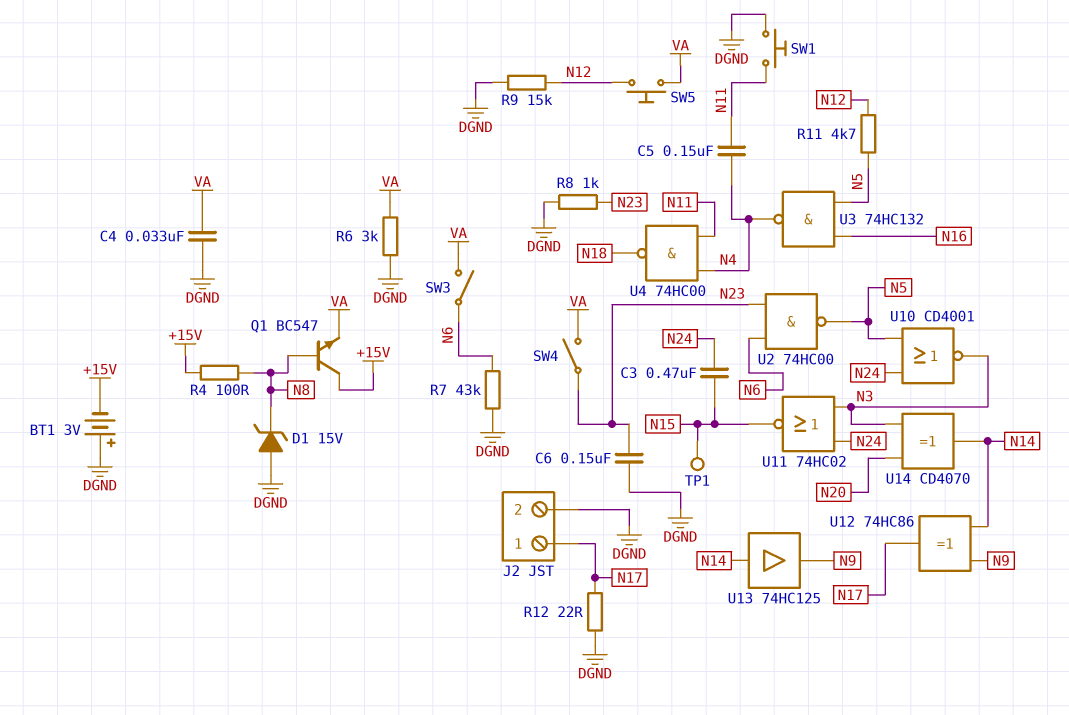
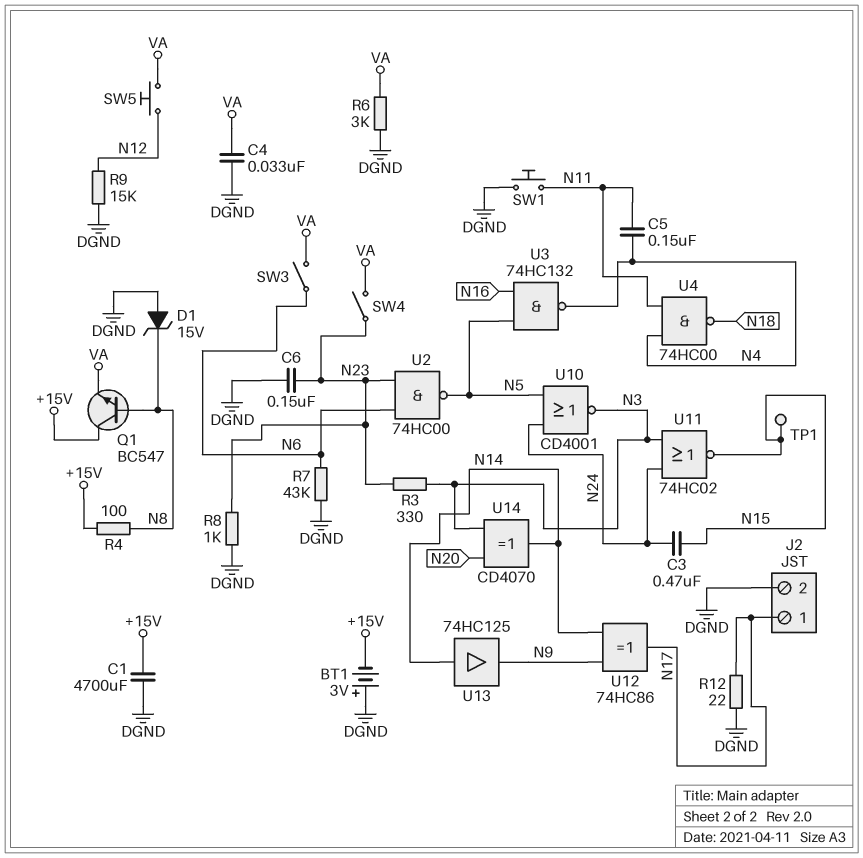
C1: none -> 4700uF (+15V, DGND)
R3: none -> 330 (N3, N23)
R11: 4.7k (N5, N12) -> none

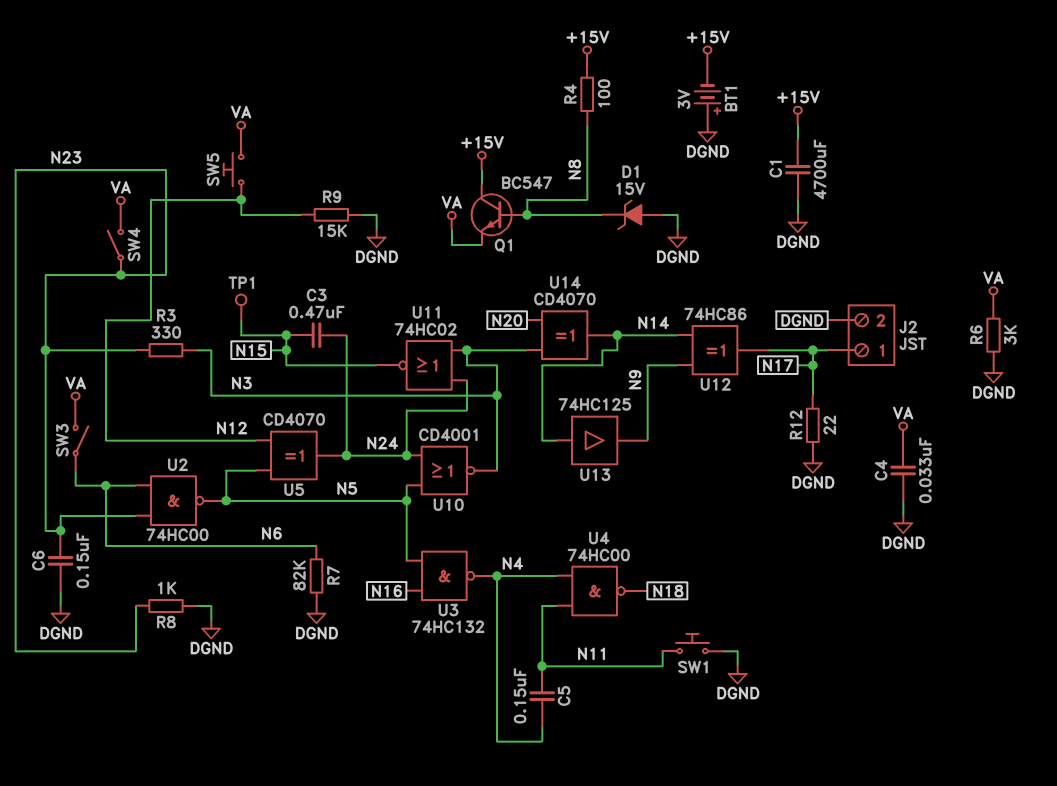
R7: 43k (DGND, N6) -> 82k (DGND, N6)
U5: none -> XOR CD4070 (in N5, in N12, out N24)

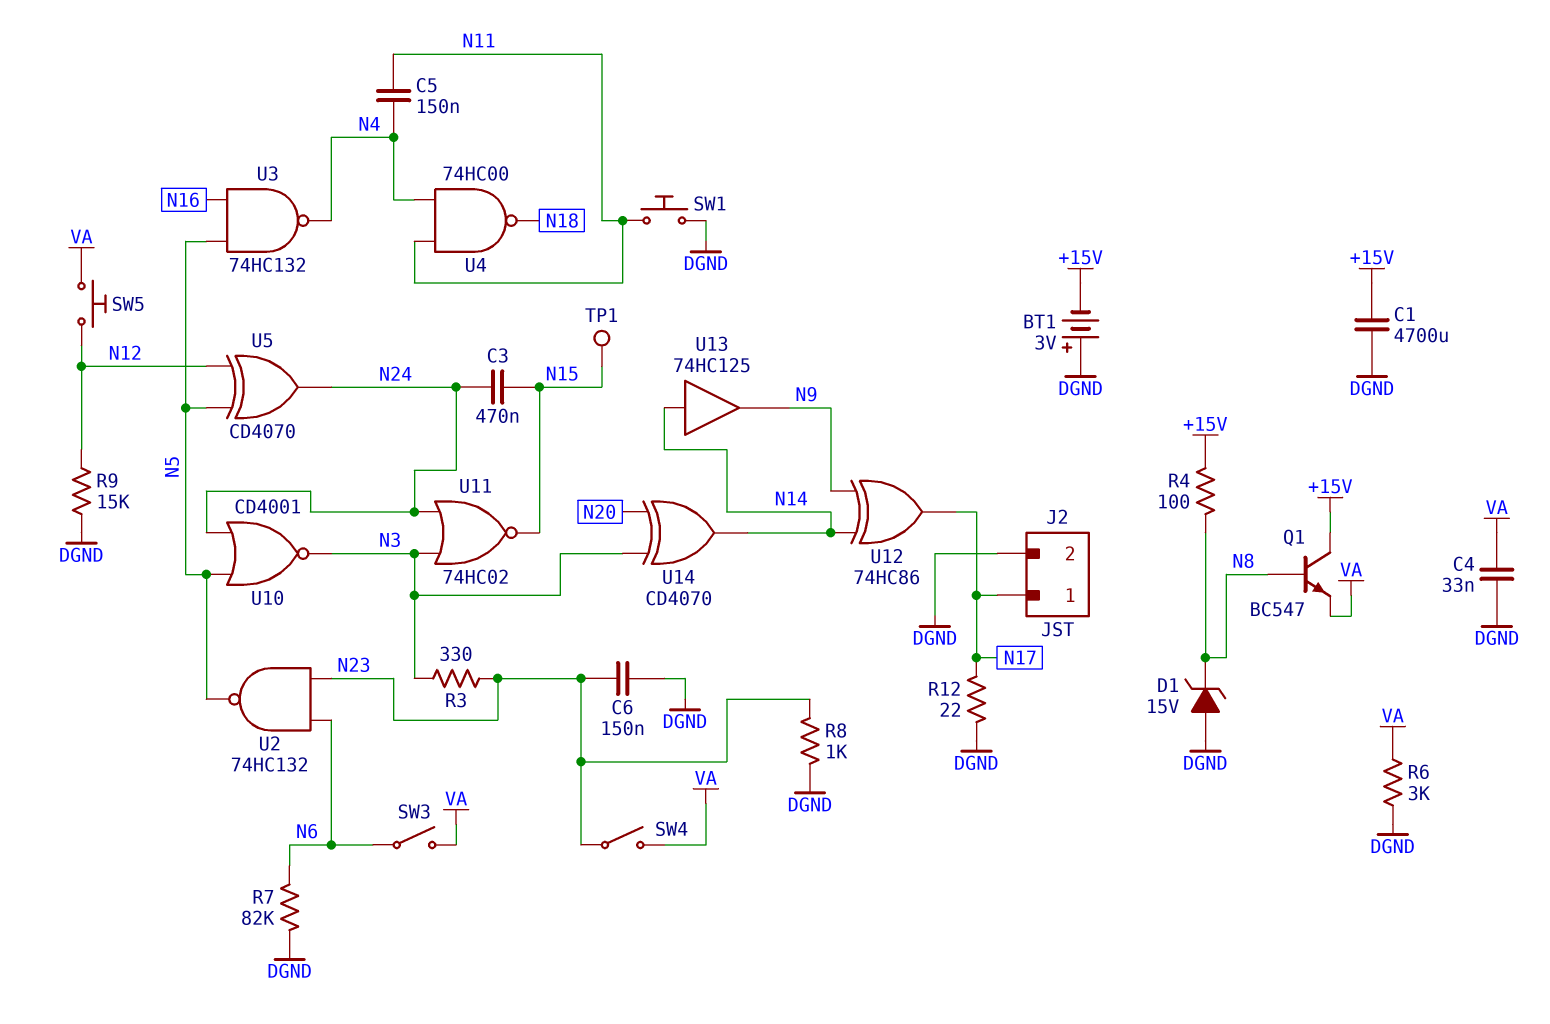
U2: NAND 74HC00 (in N6, in N23, out N5) -> NAND 74HC132 (in N6, in N23, out N5)

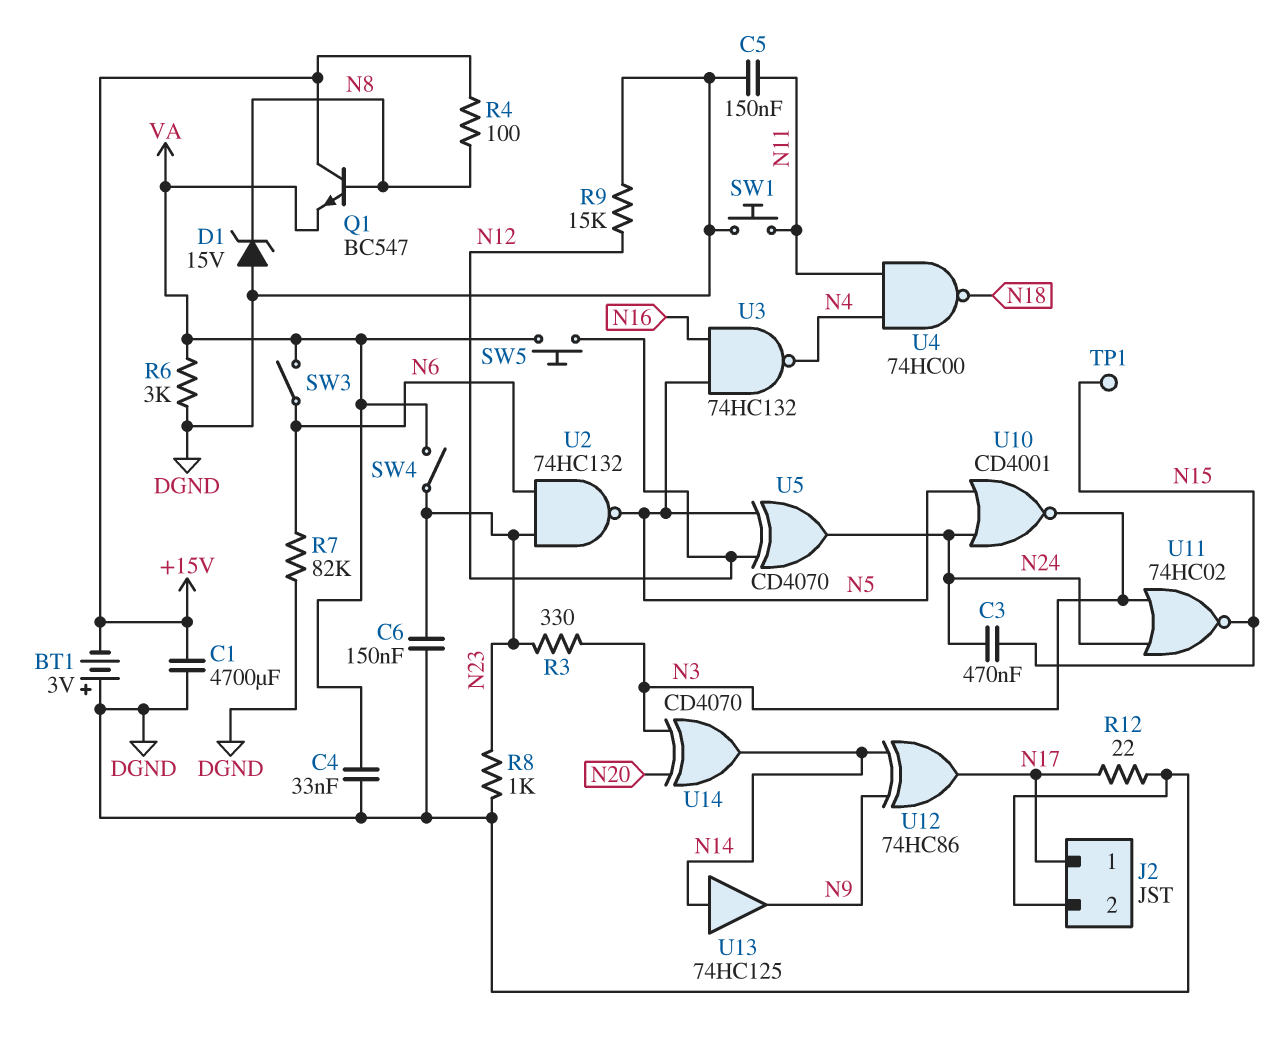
C5: 150nF (N4, N11) -> 150nF (DGND, N11)

